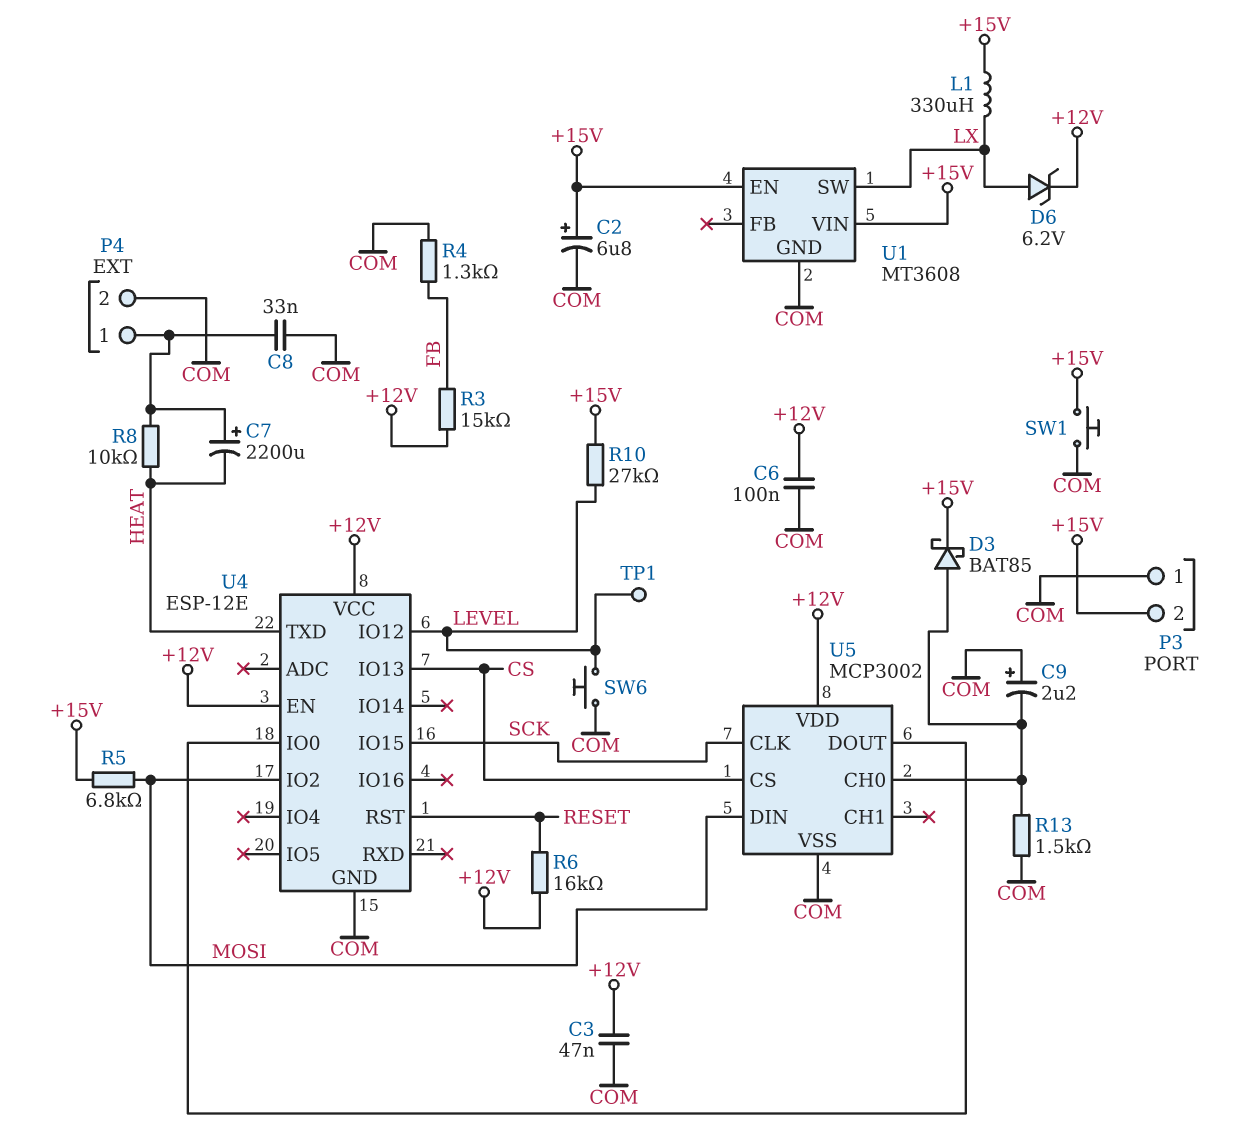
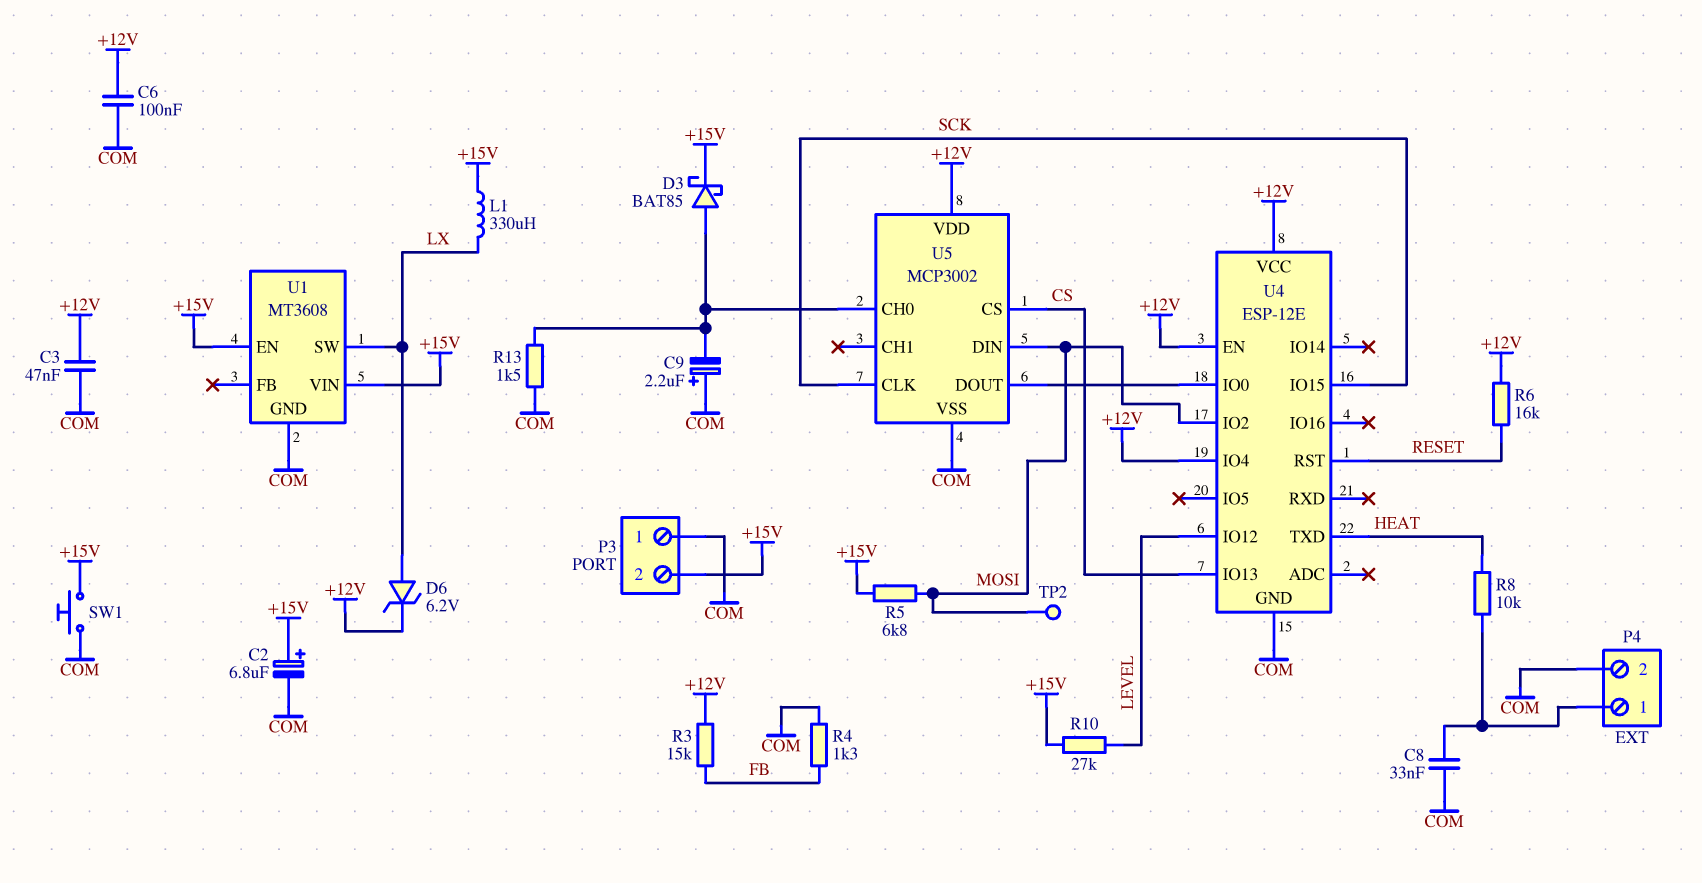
C7: 2200uF (plus P4/1, minus HEAT) -> none
SW6: button (COM, LEVEL) -> none
TP1: test point (LEVEL) -> none
TP2: none -> test point (MOSI)
U4 pin IO4: none -> +12V

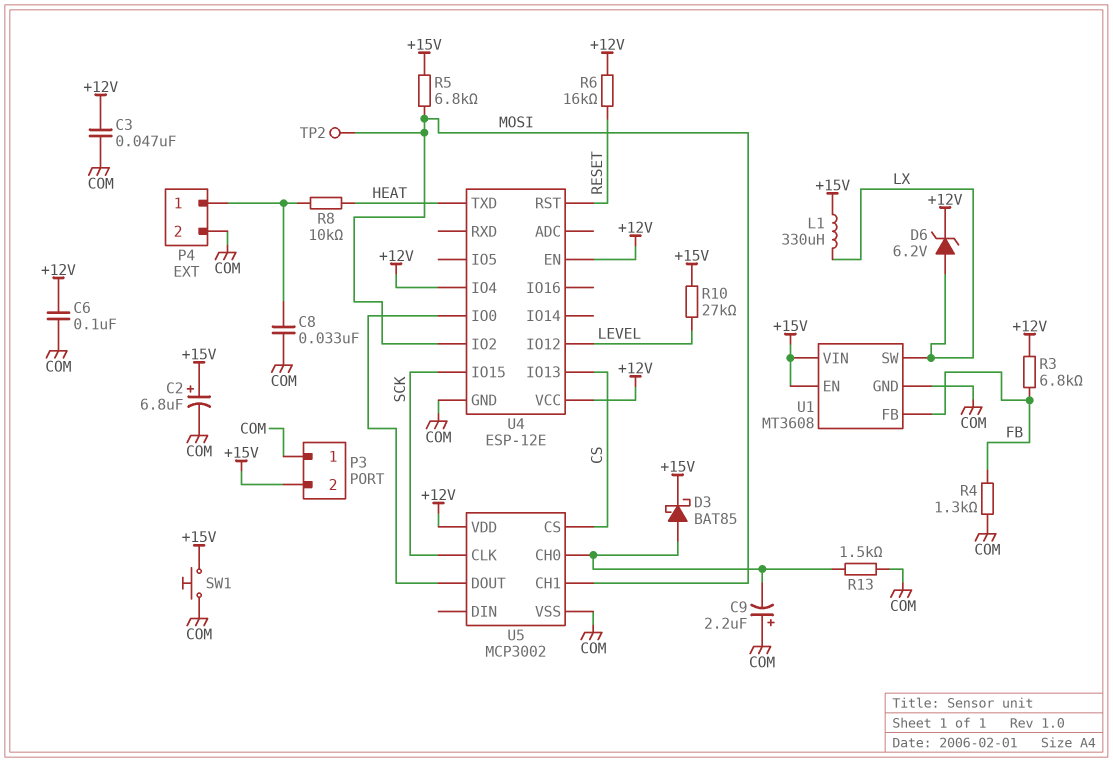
R3: 15k (+12V, FB) -> 6.8k (+12V, FB)
U1 pin FB: none -> FB
U5 pin CH1: none -> MOSI
U5 pin DIN: MOSI -> none

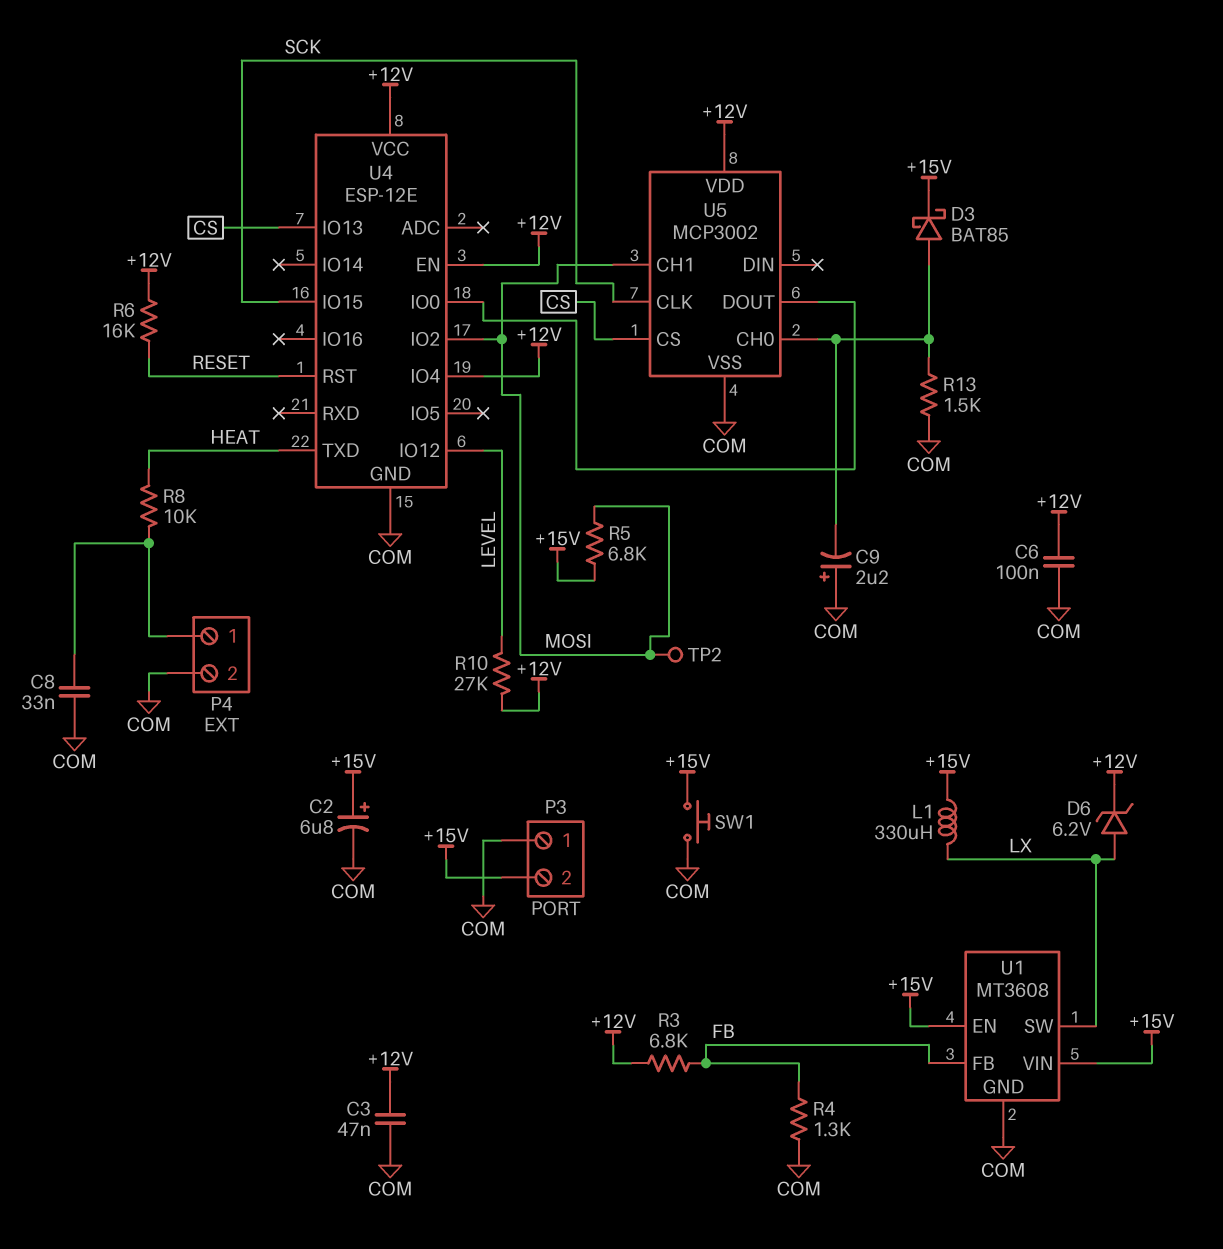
R10: 27k (+15V, LEVEL) -> 27k (+12V, LEVEL)

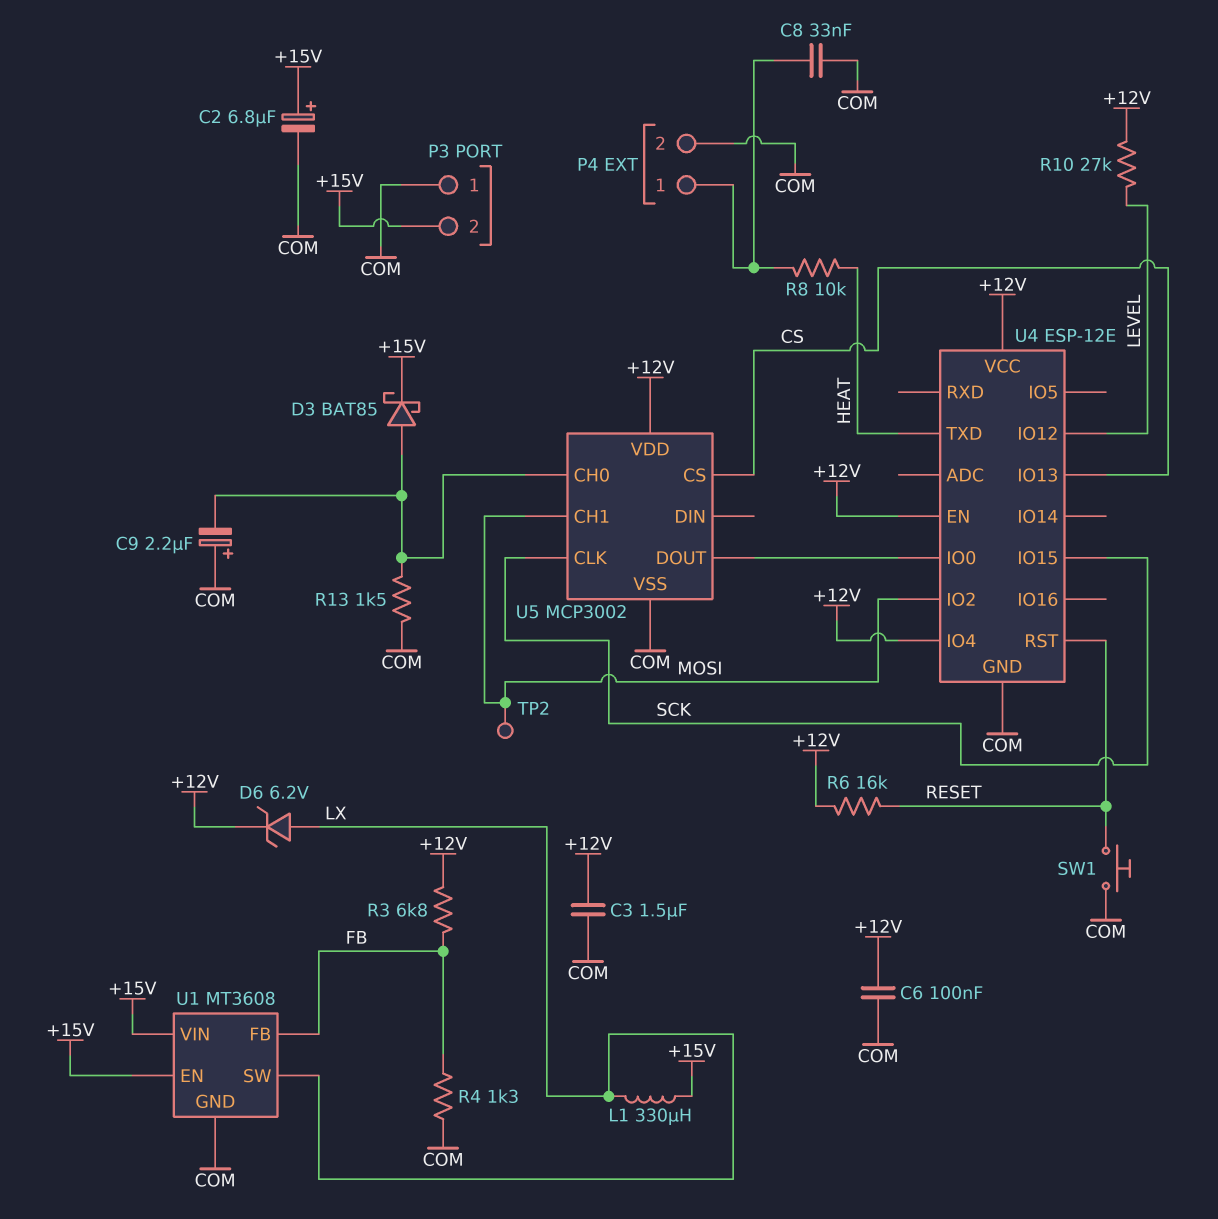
C3: 47nF (+12V, COM) -> 1.5uF (+12V, COM)
R5: 6.8k (+15V, MOSI) -> none
SW1: button (+15V, COM) -> button (COM, RESET)

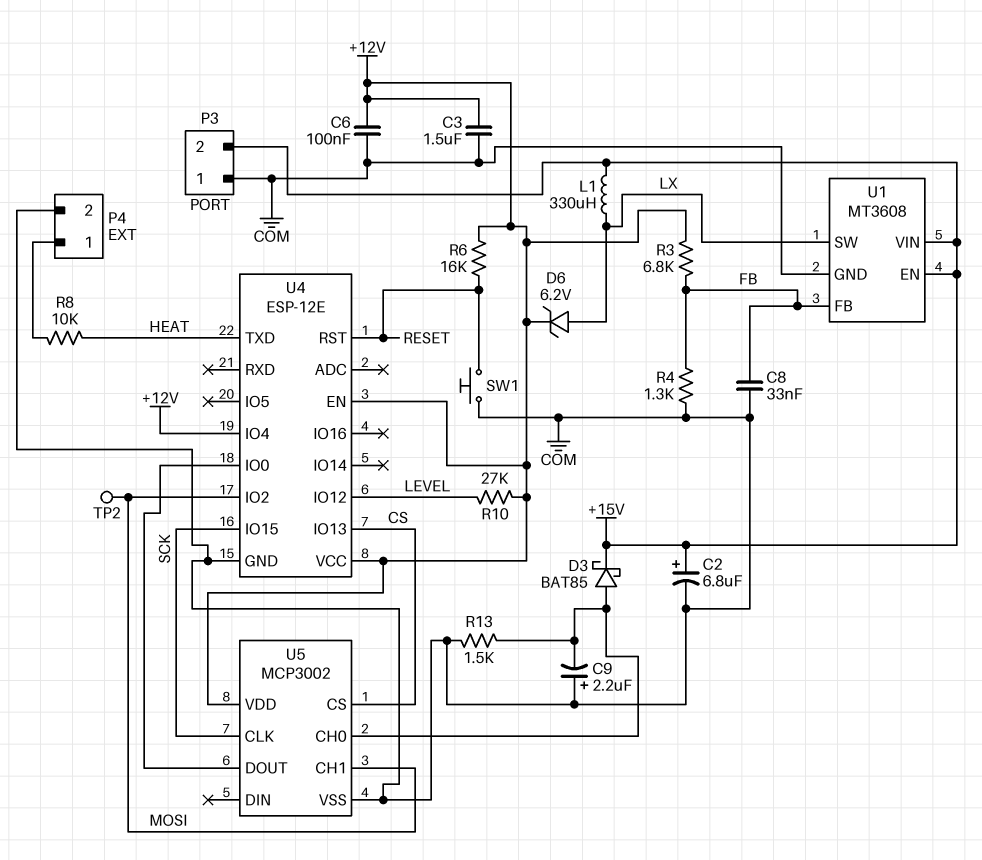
C8: 33nF (COM, P4/1) -> 33nF (COM, FB)

